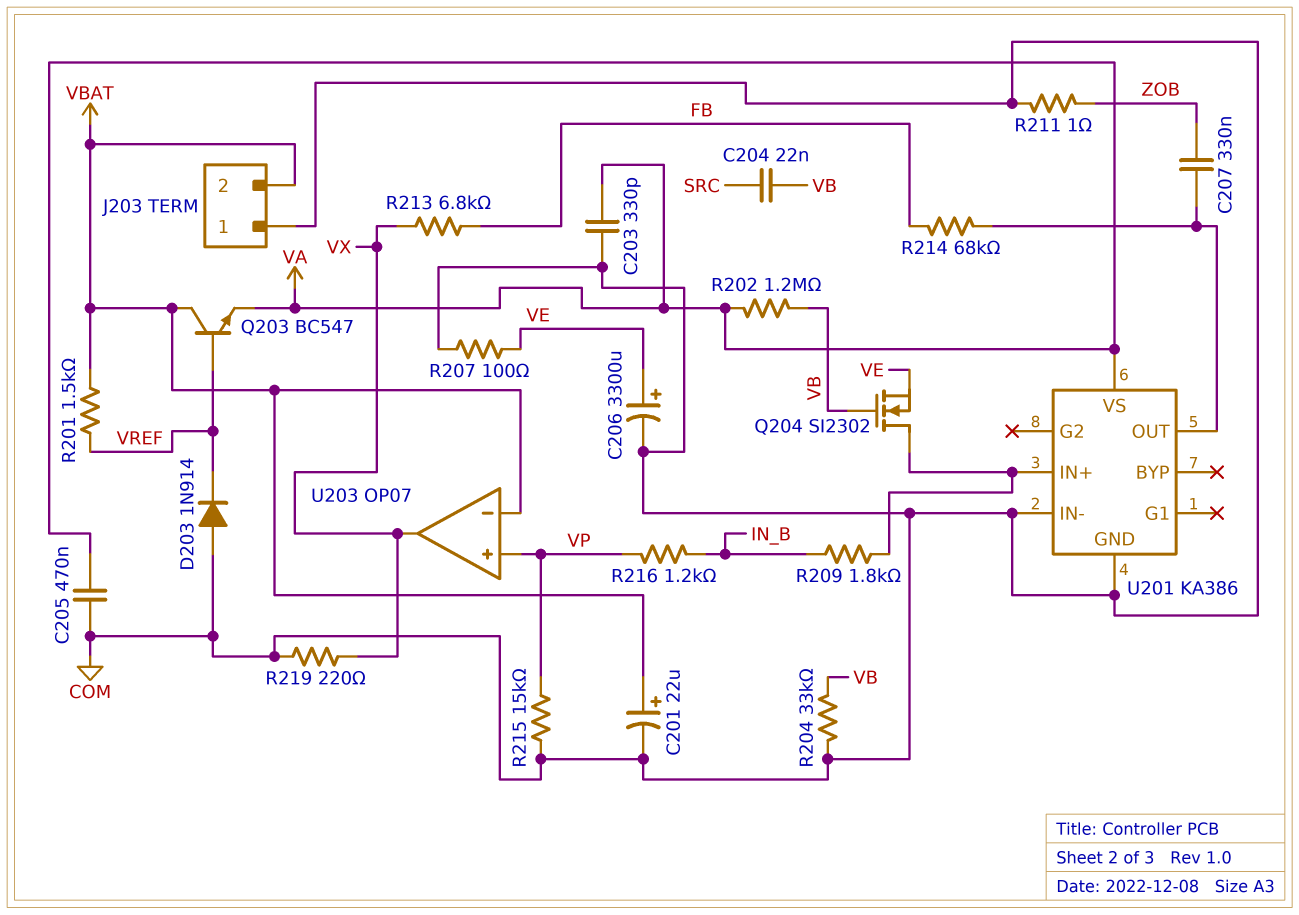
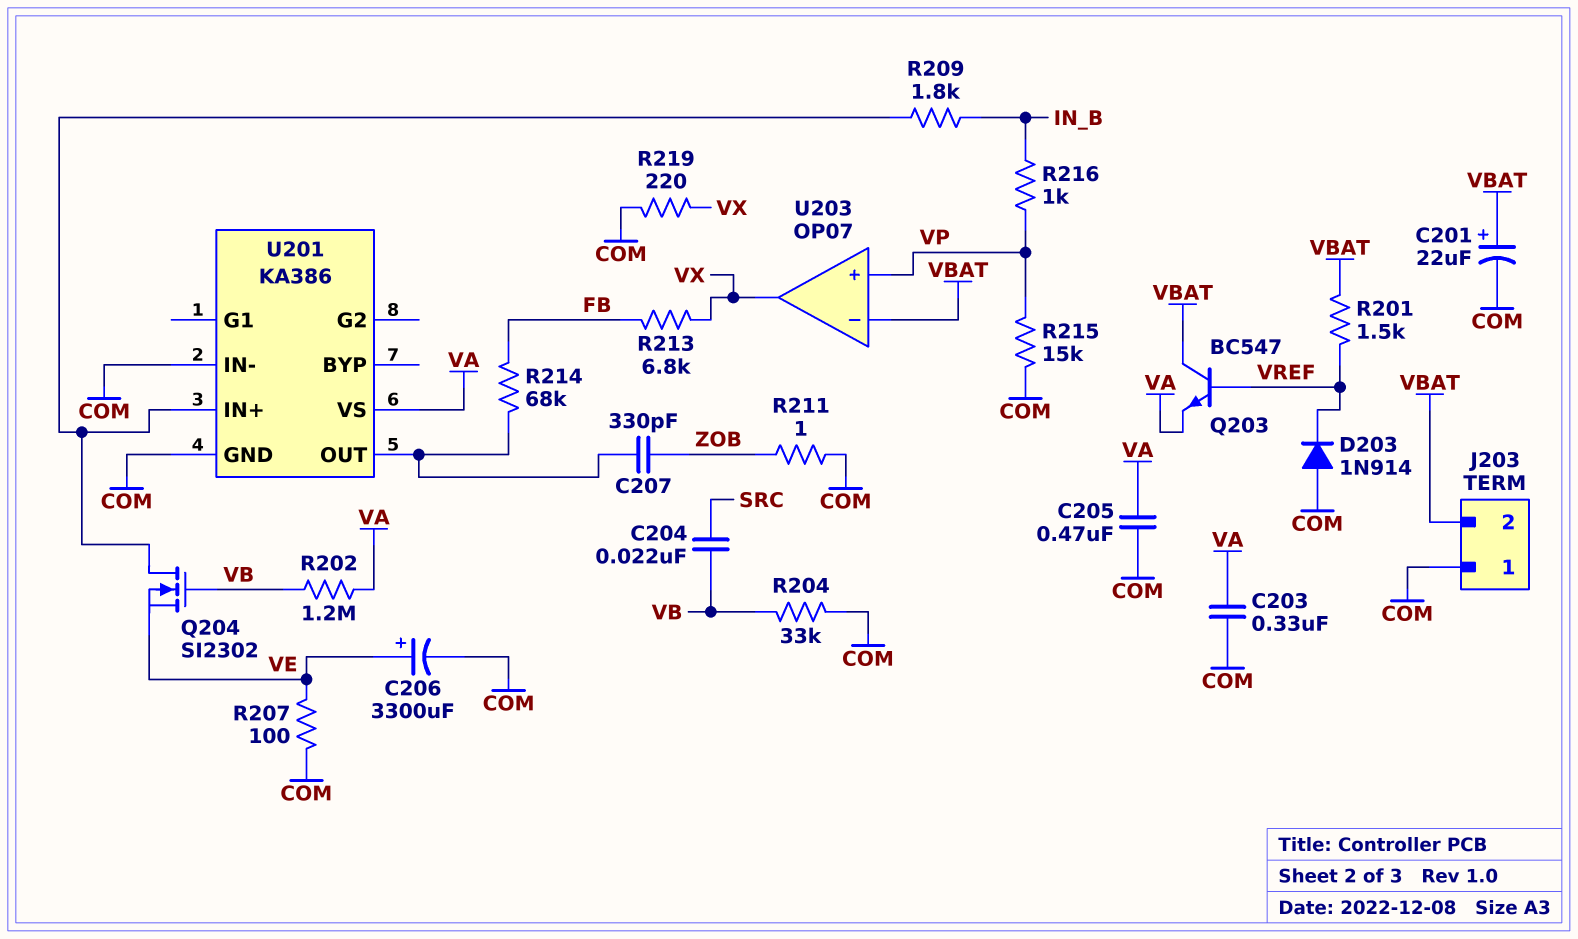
C203: 330pF (COM, VA) -> 330nF (COM, VA)
C207: 330nF (U201/OUT, ZOB) -> 330pF (U201/OUT, ZOB)
R216: 1.2k (IN_B, VP) -> 1k (IN_B, VP)

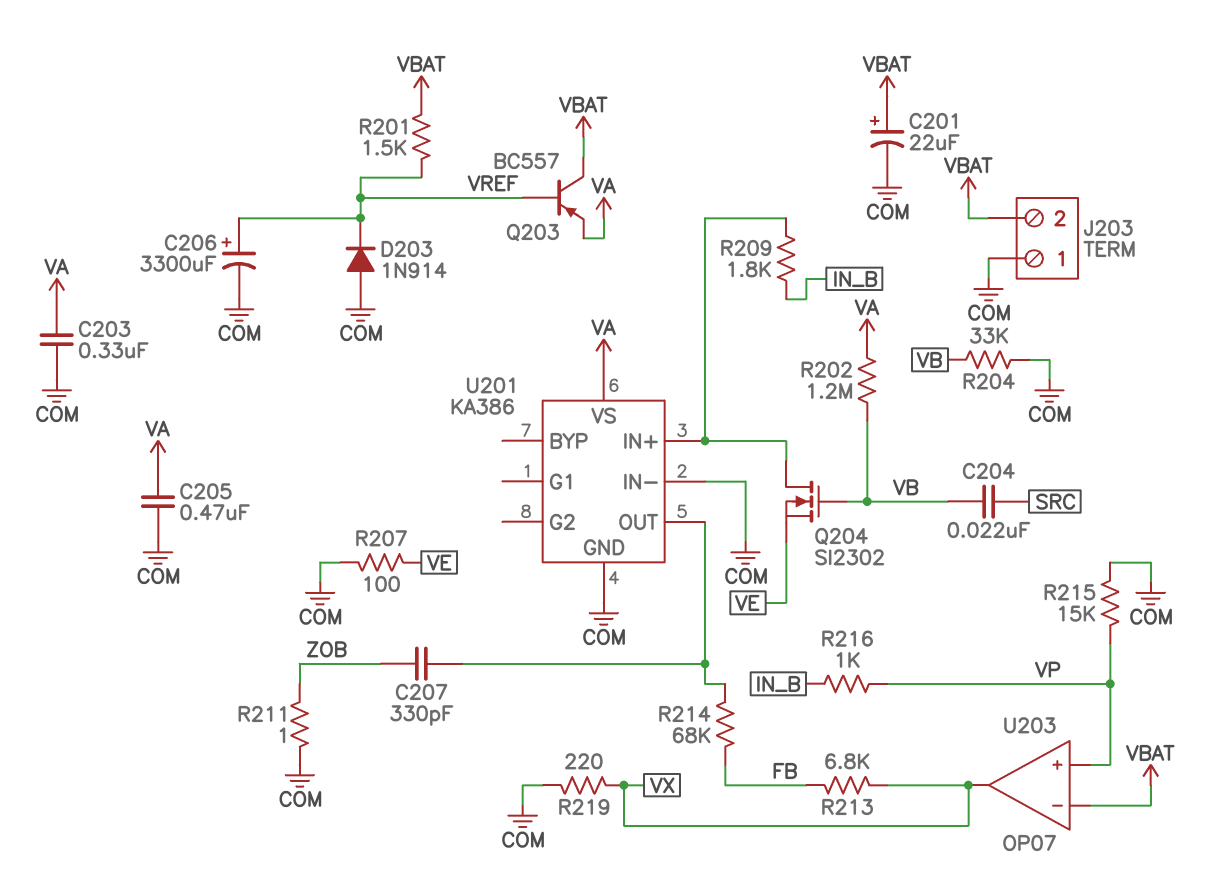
C206: 3300uF (plus VE, minus COM) -> 3300uF (plus VREF, minus COM)
Q203: NPN BC547 (B VREF, C VBAT, E VA) -> PNP BC557 (B VREF, C VBAT, E VA)

